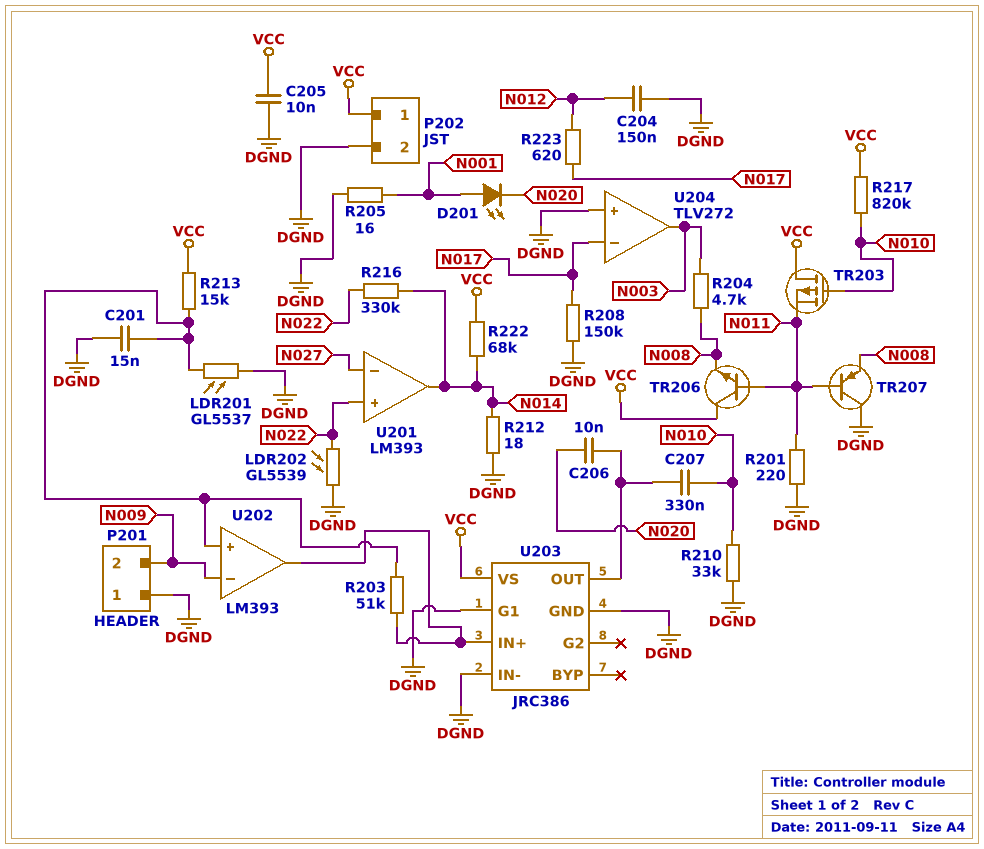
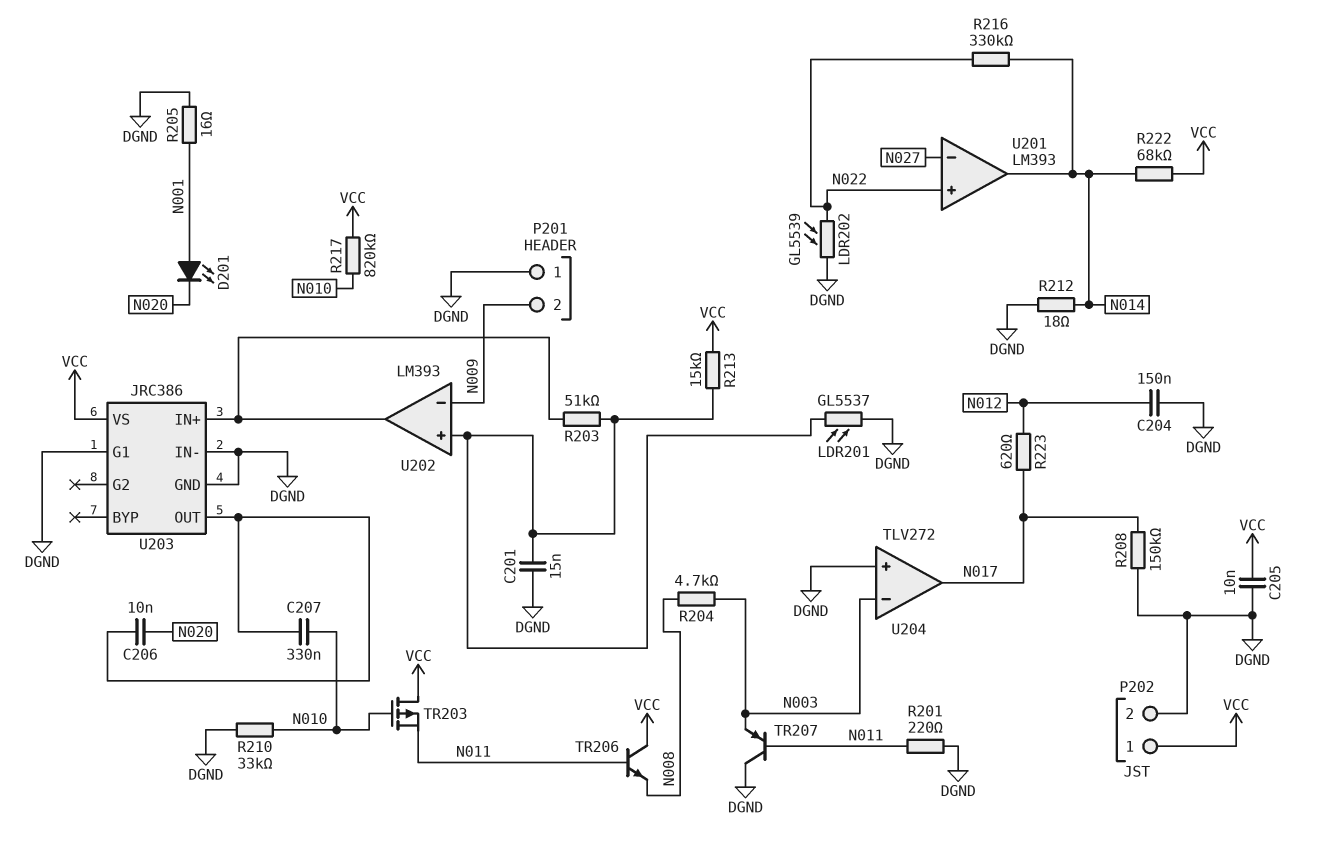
TR207: PNP (B N011, C DGND, E N008) -> PNP (B N011, C DGND, E N003)
U204 pin in-: N017 -> N003
U204 pin out: N003 -> N017

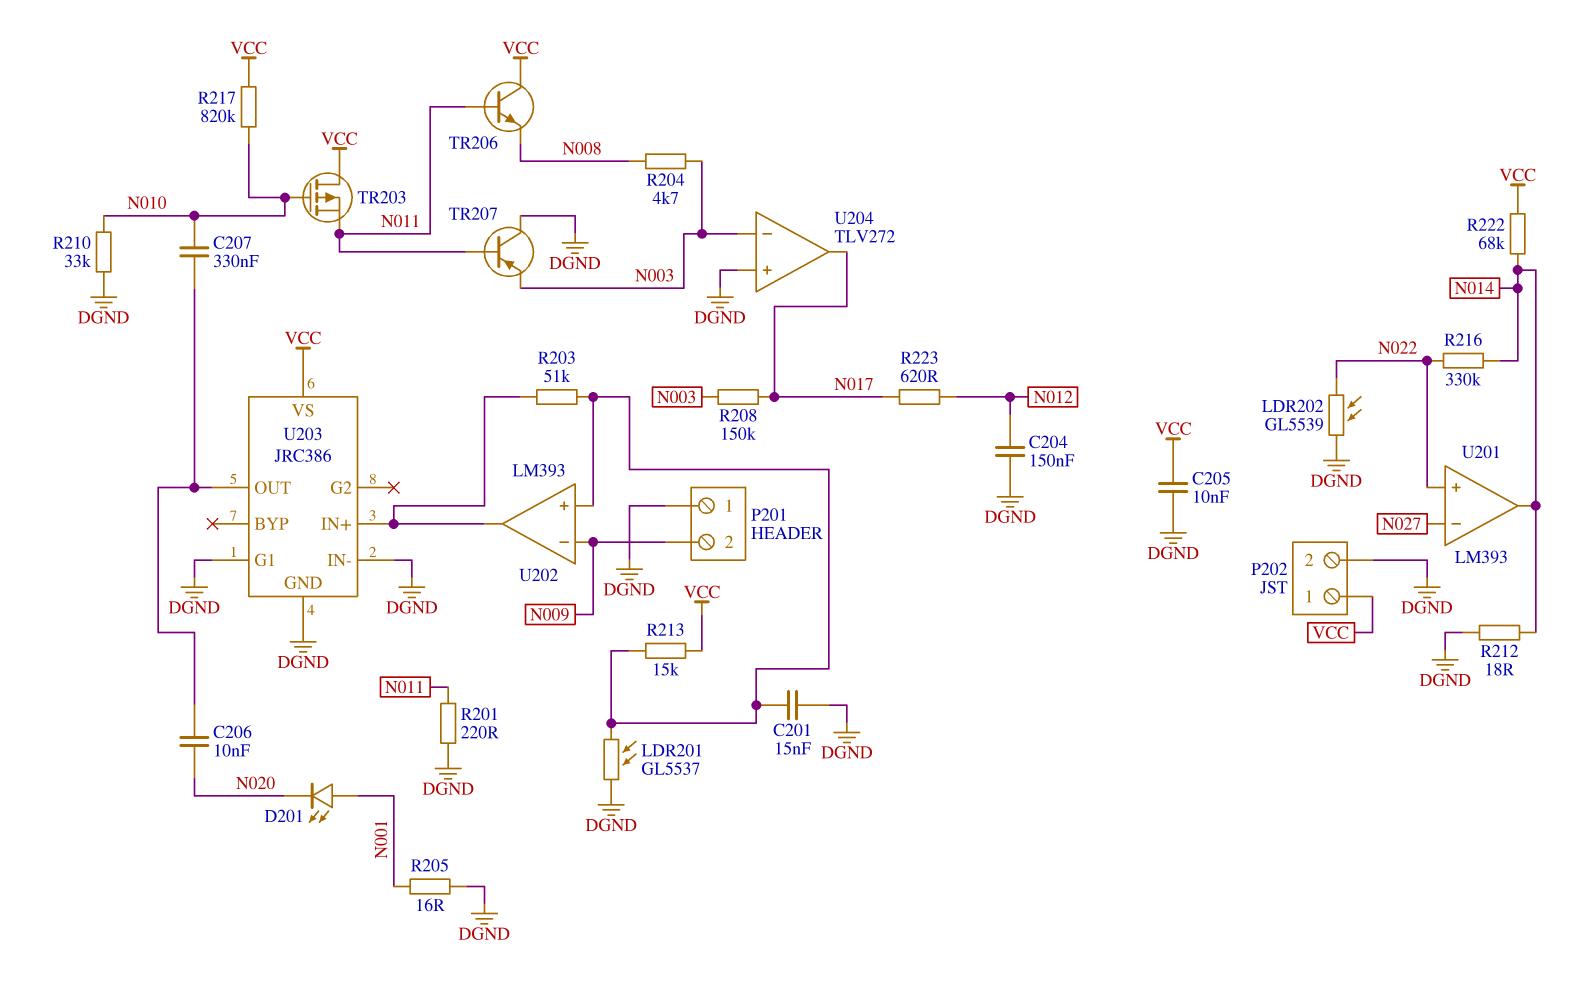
R208: 150k (DGND, N017) -> 150k (N003, N017)

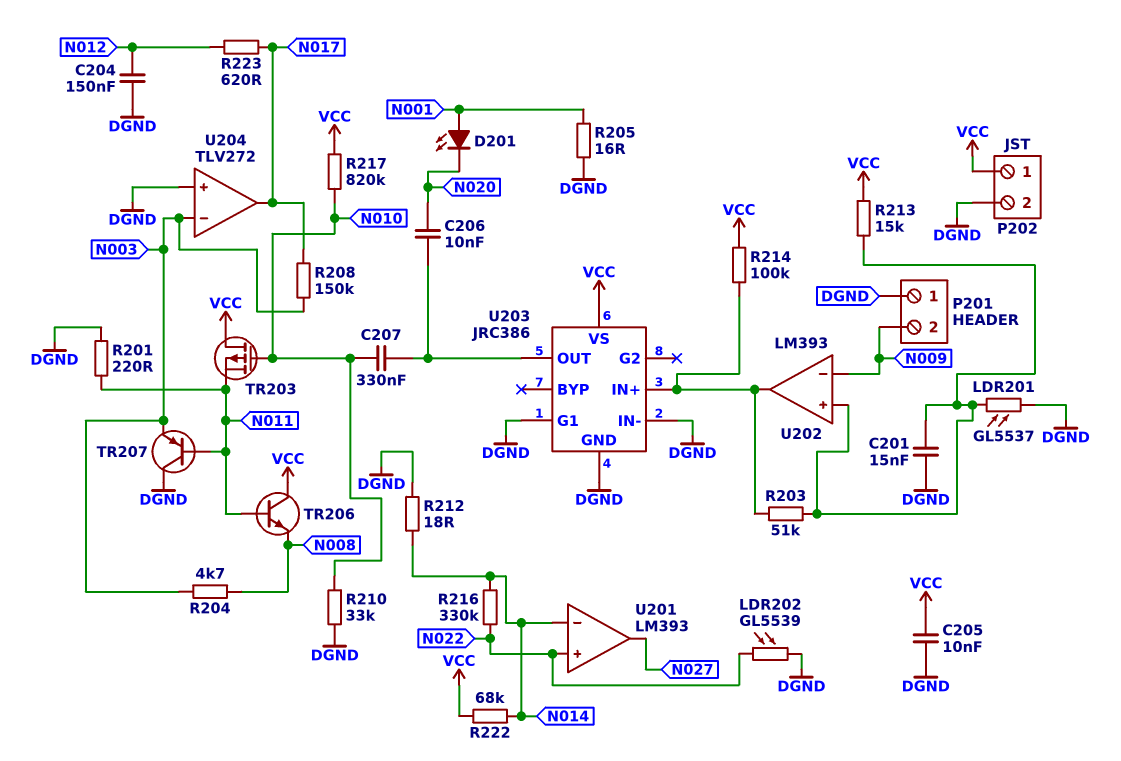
R214: none -> 100k (U202/out, VCC)
U201 pin in-: N027 -> N014
U201 pin out: N014 -> N027

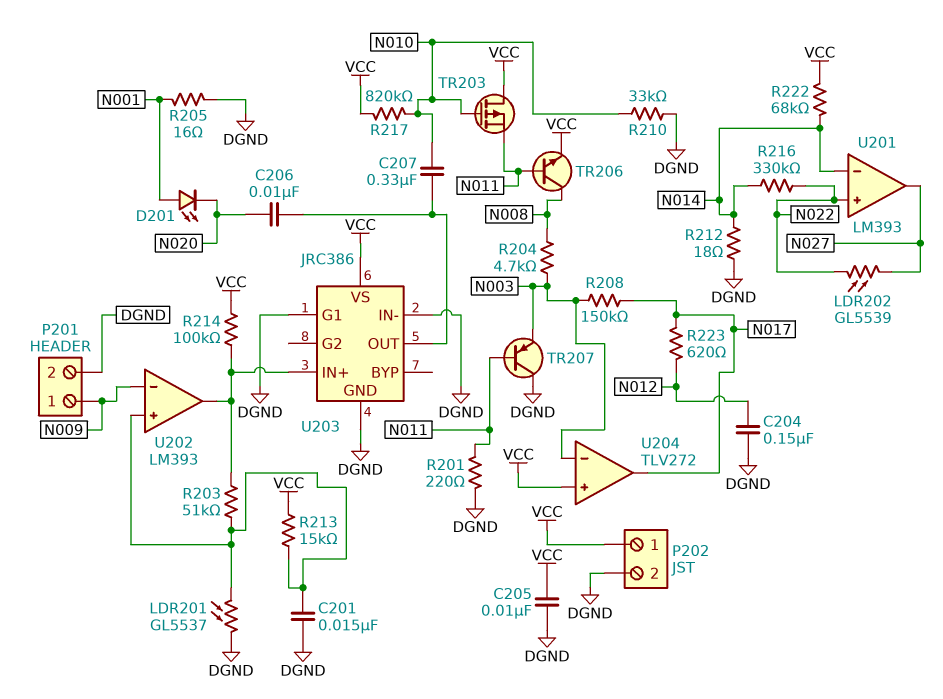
LDR202: GL5539 (DGND, N022) -> GL5539 (N022, N027)
P201 pin 1: DGND -> N009
P201 pin 2: N009 -> DGND
TR206: NPN (B N011, C VCC, E N008) -> NPN (B N011, C N008, E VCC)
U204 pin in+: DGND -> VCC

